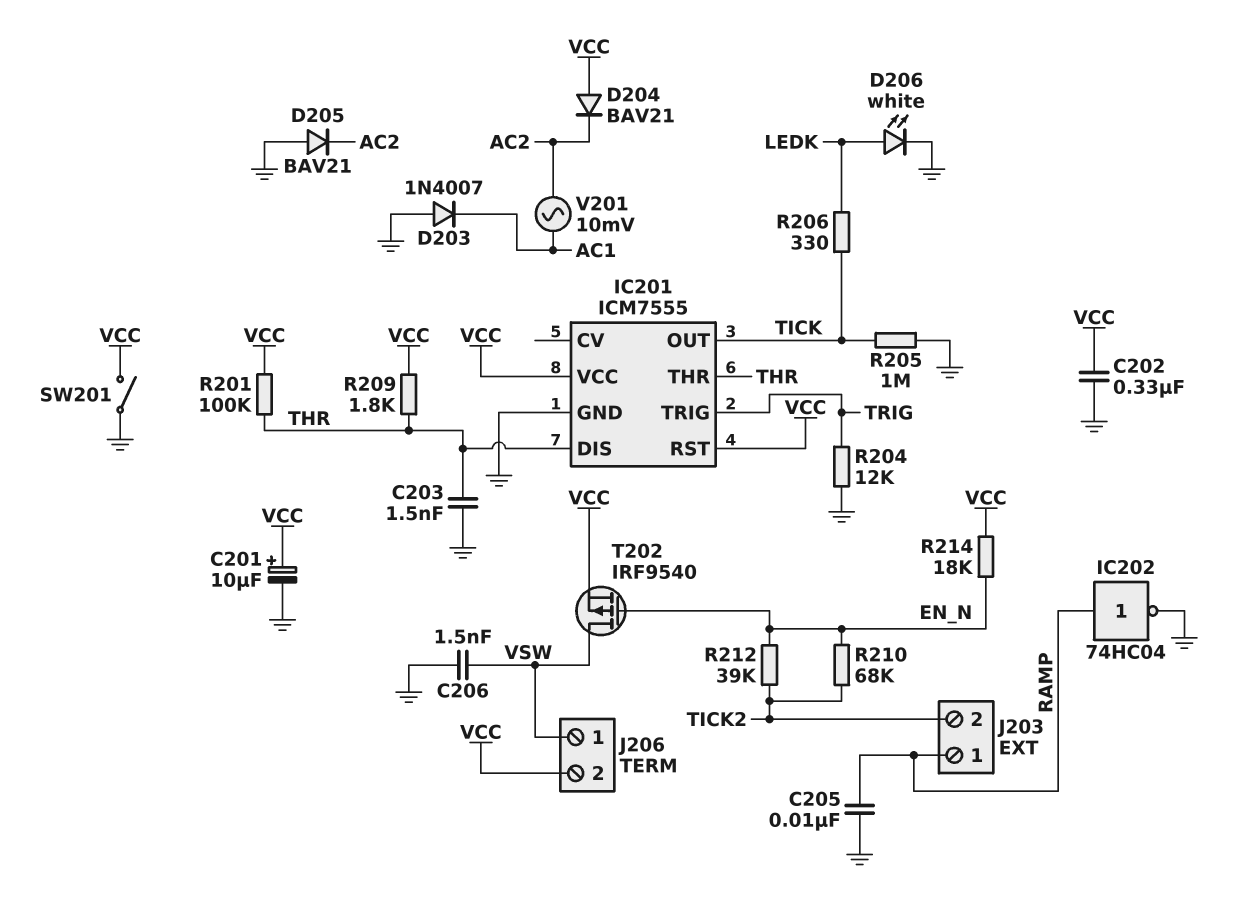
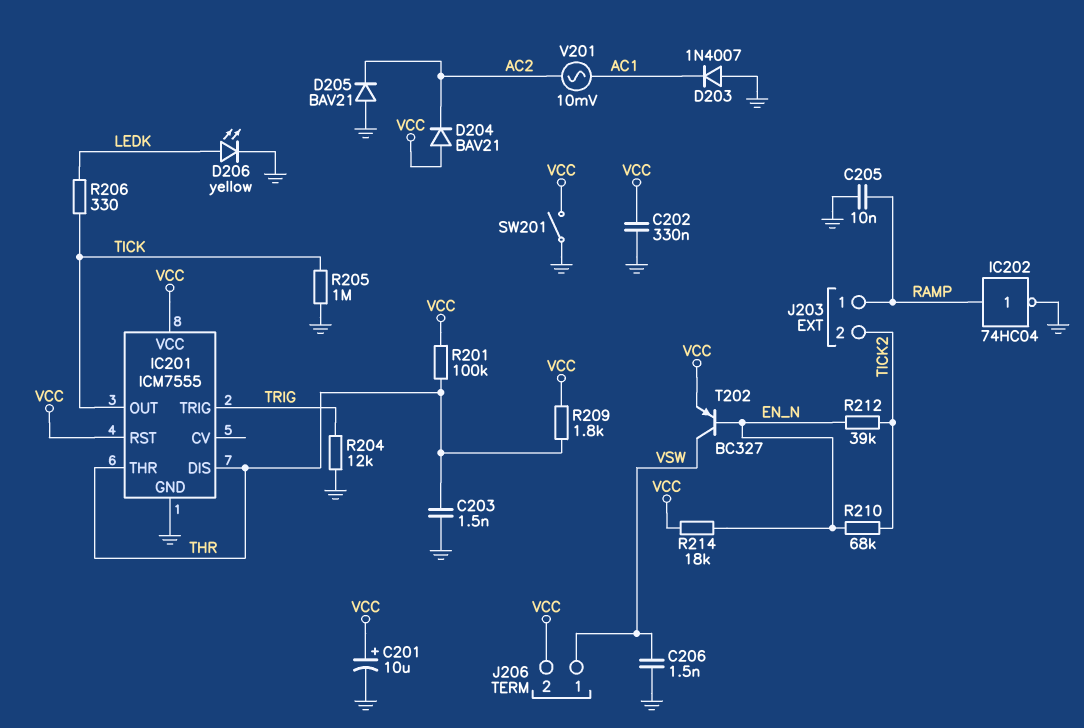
D206: LED white (A LEDK, K GND) -> LED yellow (A LEDK, K GND)
T202: PMOS IRF9540 (G EN_N, D VSW, S VCC) -> PNP BC327 (B EN_N, C VSW, E VCC)

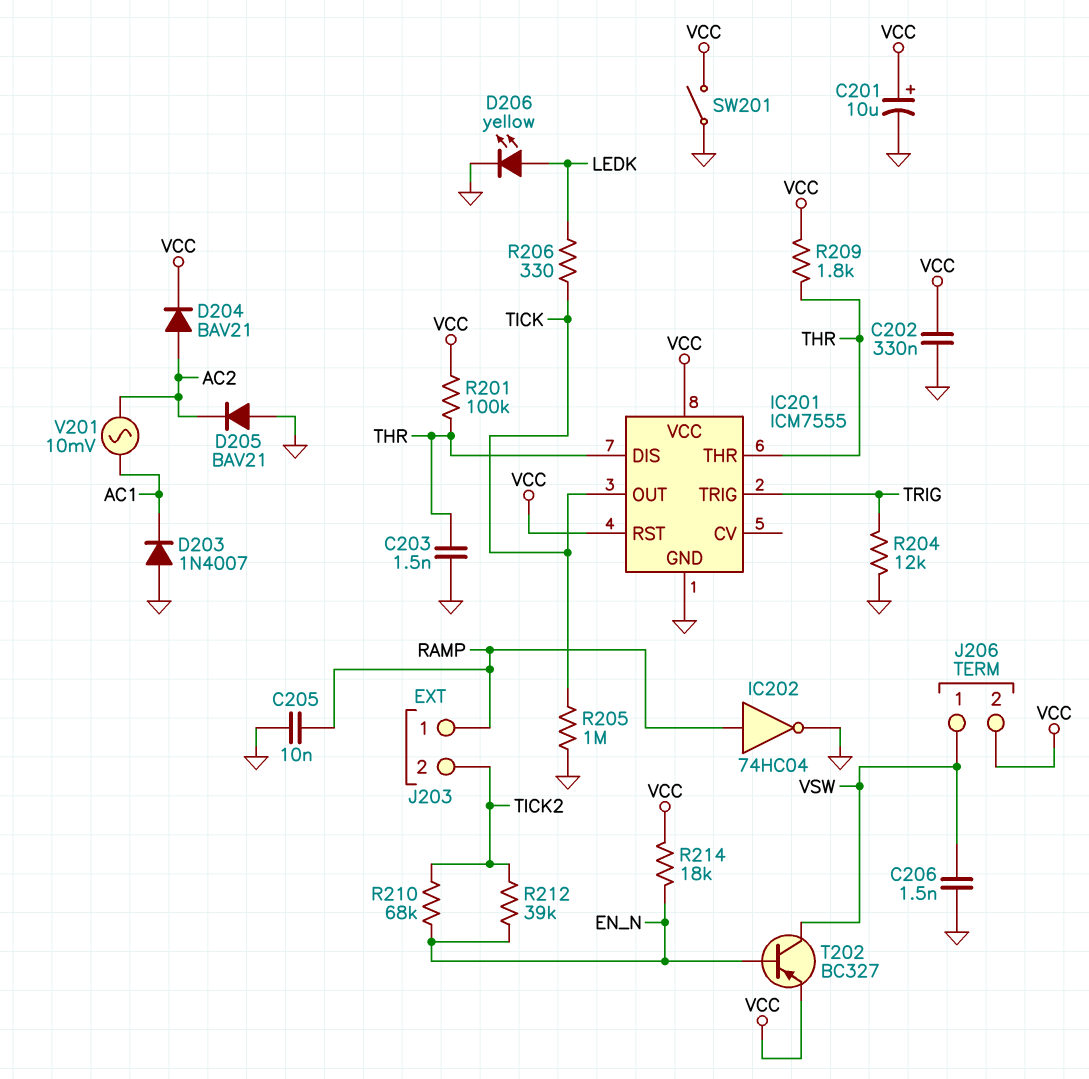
D204: diode BAV21 (A VCC, K AC2) -> diode BAV21 (A AC2, K VCC)

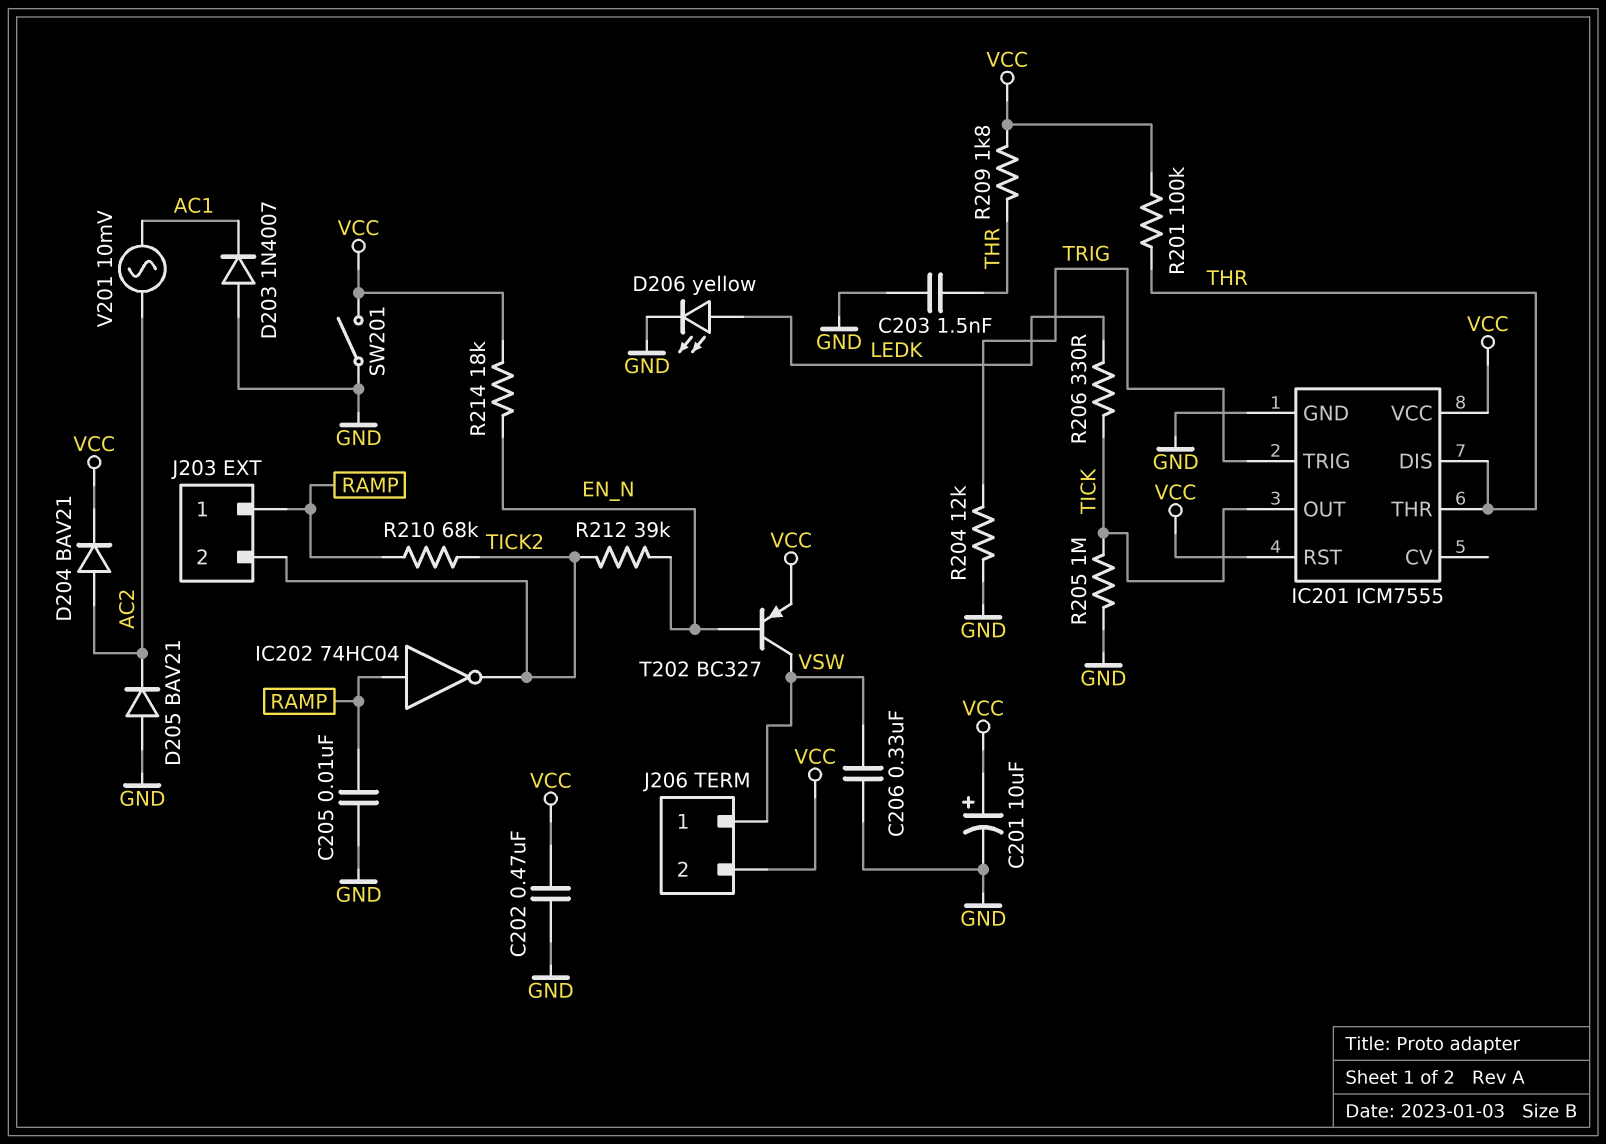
C202: 330nF (GND, VCC) -> 470nF (GND, VCC)
C206: 1.5nF (GND, VSW) -> 330nF (GND, VSW)
IC202: NOT 74HC04 (in RAMP, out GND) -> NOT 74HC04 (in RAMP, out TICK2)
R210: 68k (EN_N, TICK2) -> 68k (RAMP, TICK2)

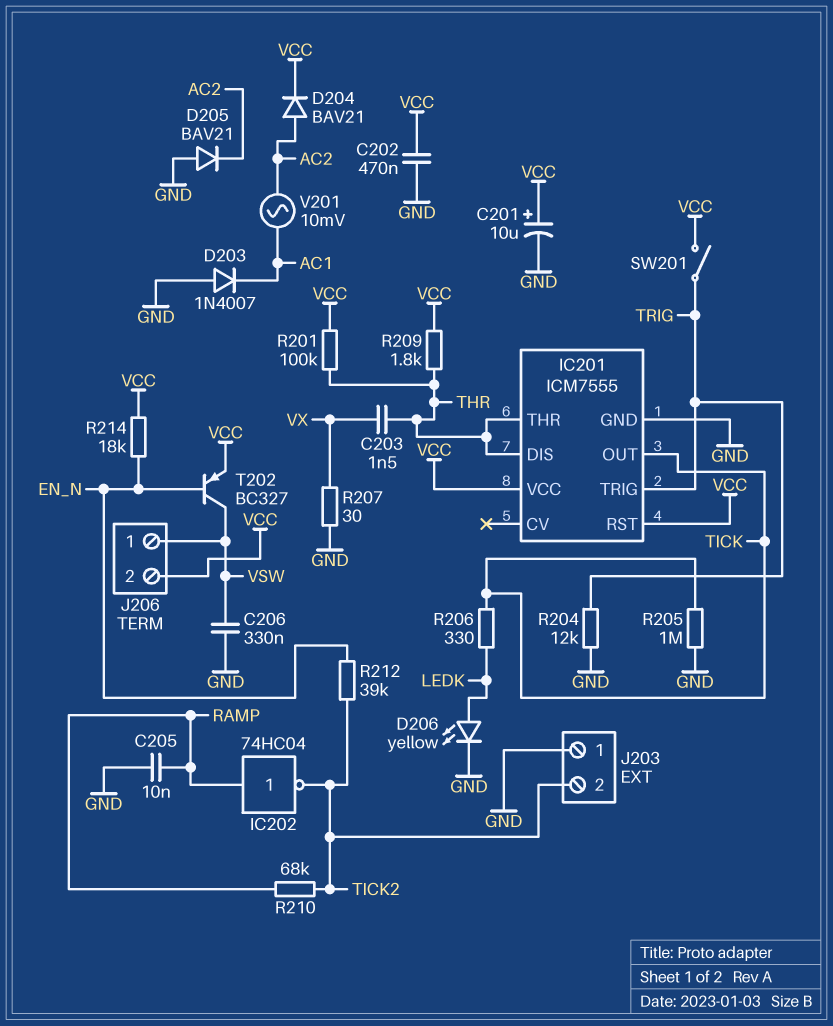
C203: 1.5nF (GND, THR) -> 1.5nF (THR, VX)
J203 pin 1: RAMP -> GND
R207: none -> 30 (GND, VX)
SW201: switch (GND, VCC) -> switch (TRIG, VCC)

